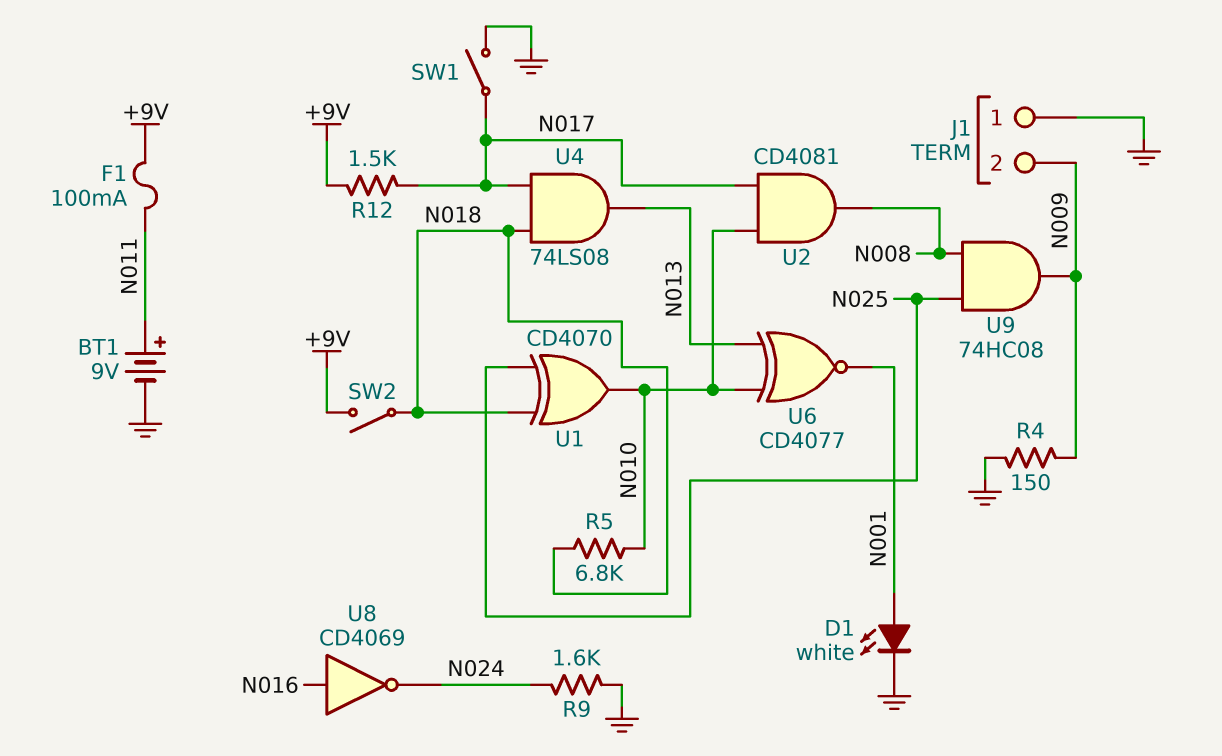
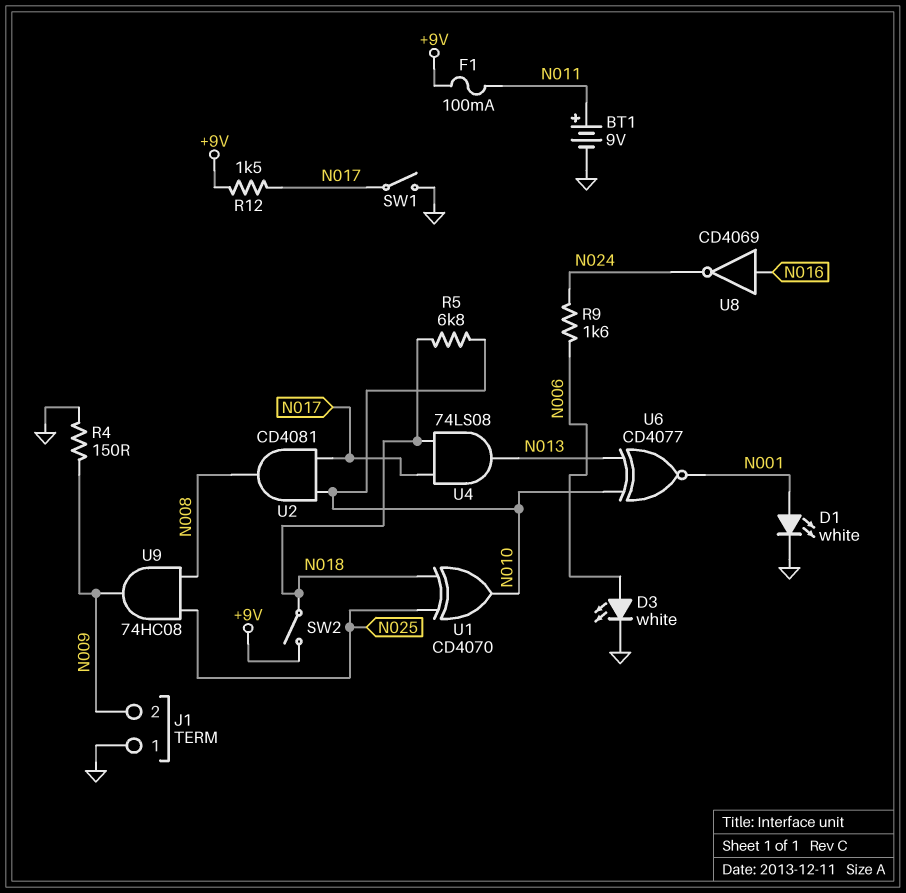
D3: none -> LED white (A N006, K GND)
R9: 1.6k (GND, N024) -> 1.6k (N006, N024)

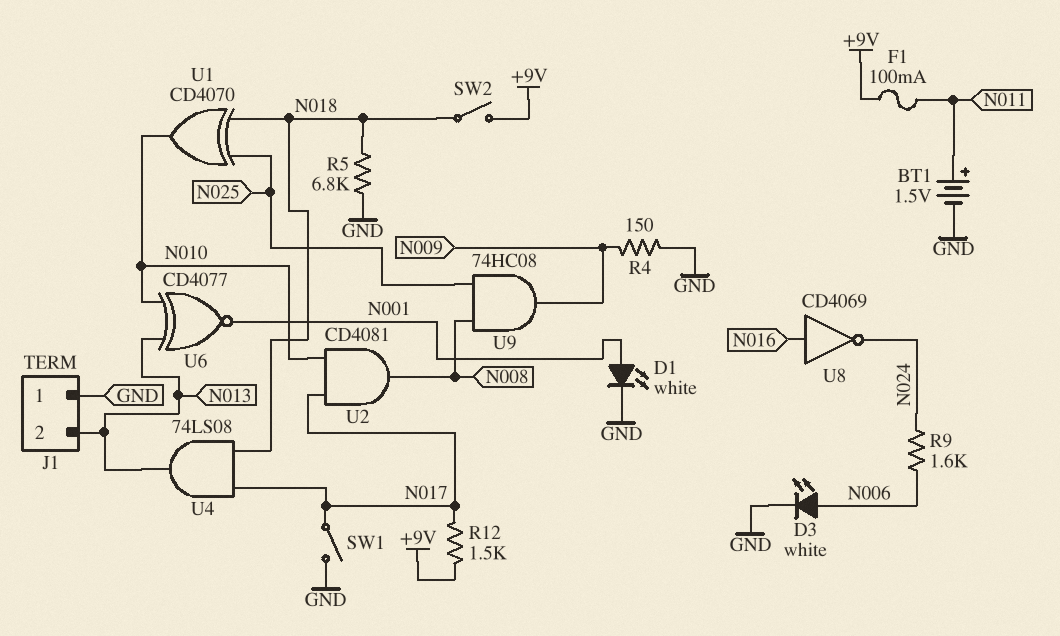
BT1: 9V (plus N011, minus GND) -> 1.5V (plus N011, minus GND)
J1 pin 2: N009 -> N013
R5: 6.8k (N010, N018) -> 6.8k (GND, N018)

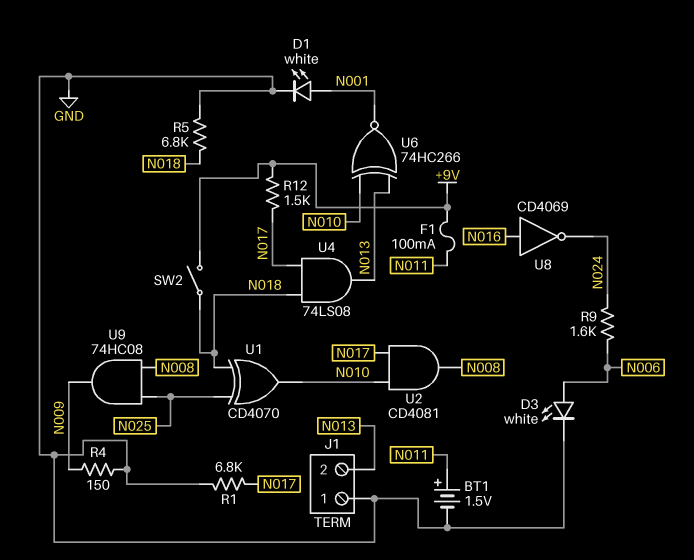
R1: none -> 6.8k (GND, N017)
SW1: switch (GND, N017) -> none
U6: XNOR CD4077 (in N010, in N013, out N001) -> XNOR 74HC266 (in N010, in N013, out N001)

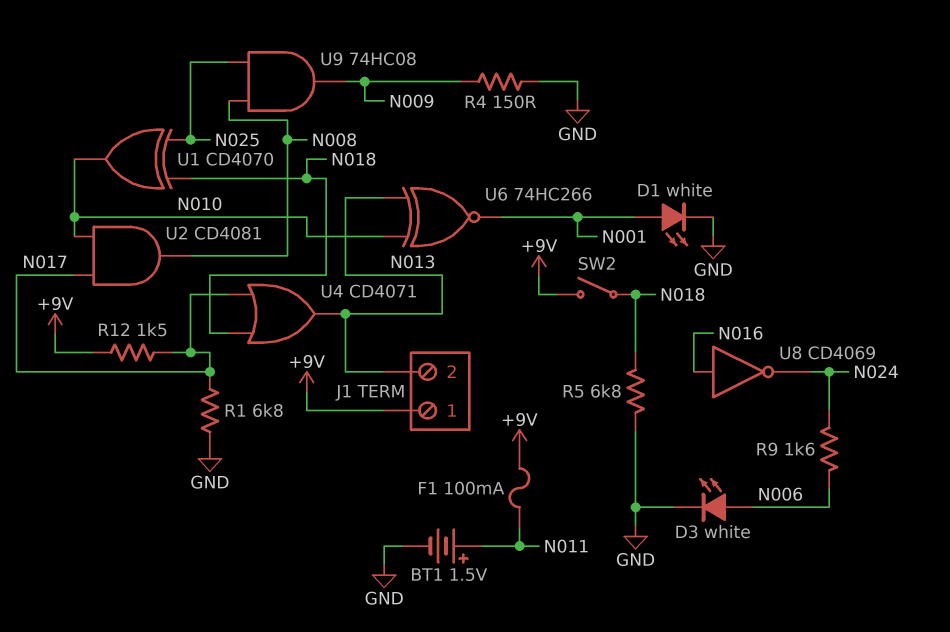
J1 pin 1: GND -> +9V
U4: AND 74LS08 (in N017, in N018, out N013) -> OR CD4071 (in N017, in N018, out N013)

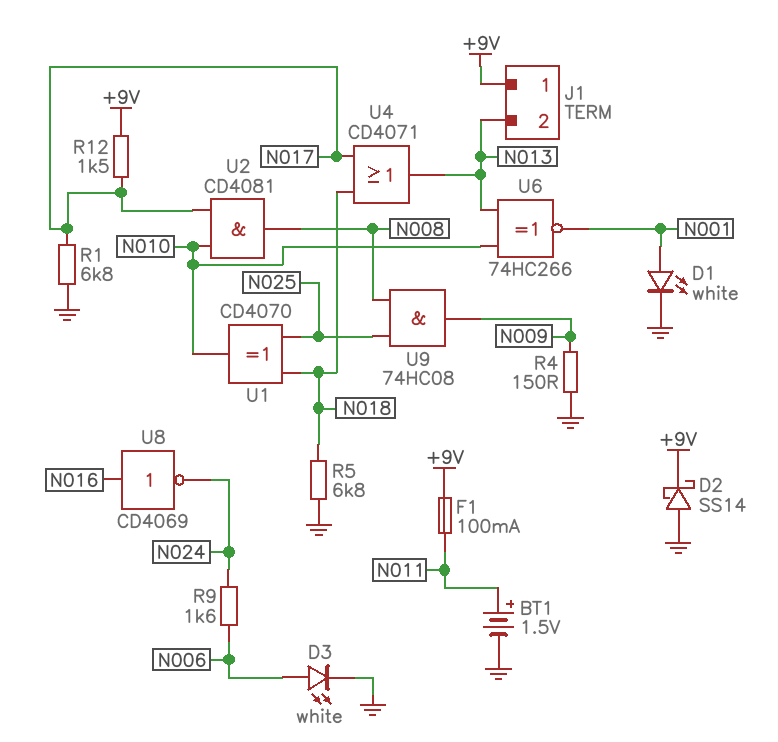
D2: none -> schottky SS14 (A GND, K +9V)
SW2: switch (+9V, N018) -> none

